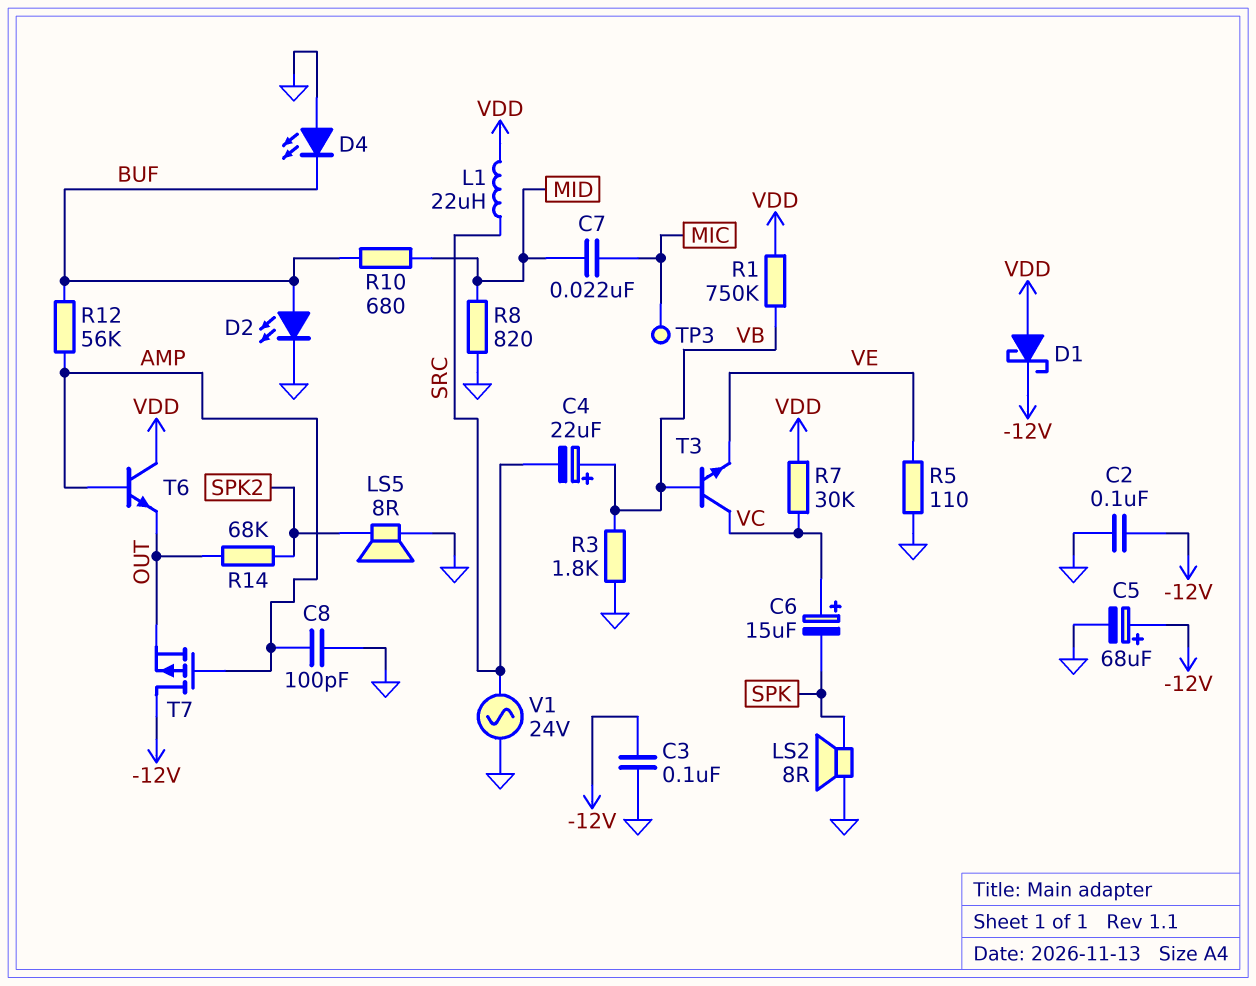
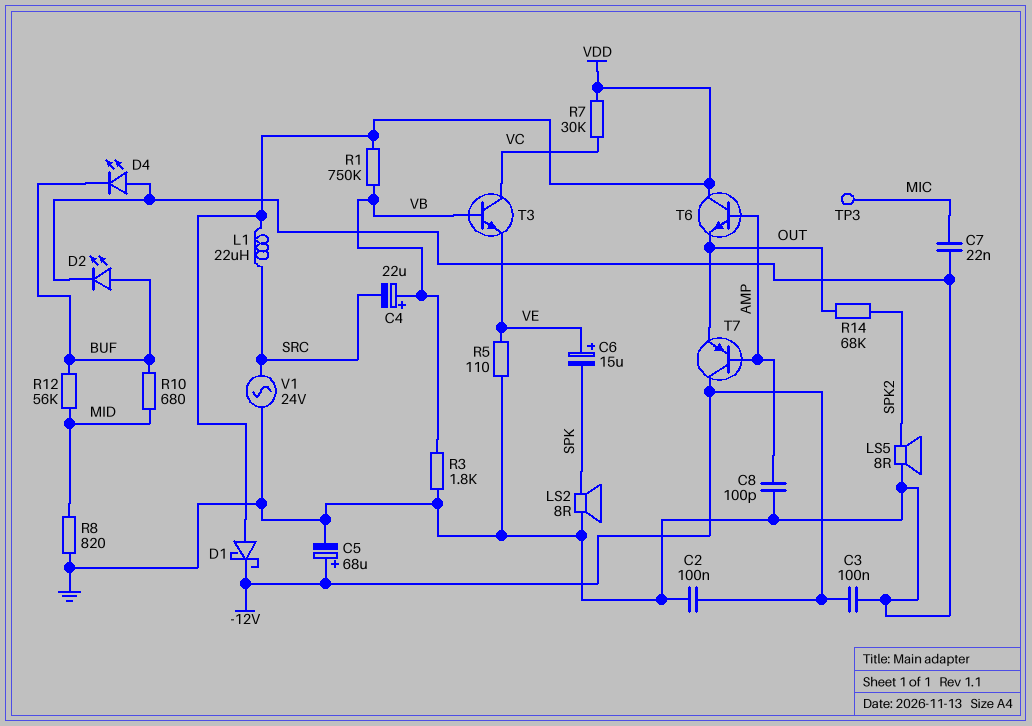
C6: 15uF (plus VC, minus SPK) -> 15uF (plus VE, minus SPK)
C7: 22nF (MIC, MID) -> 22nF (GND, MIC)
R12: 56k (AMP, BUF) -> 56k (BUF, MID)
T7: PMOS (G AMP, D -12V, S OUT) -> PNP (B AMP, C -12V, E OUT)

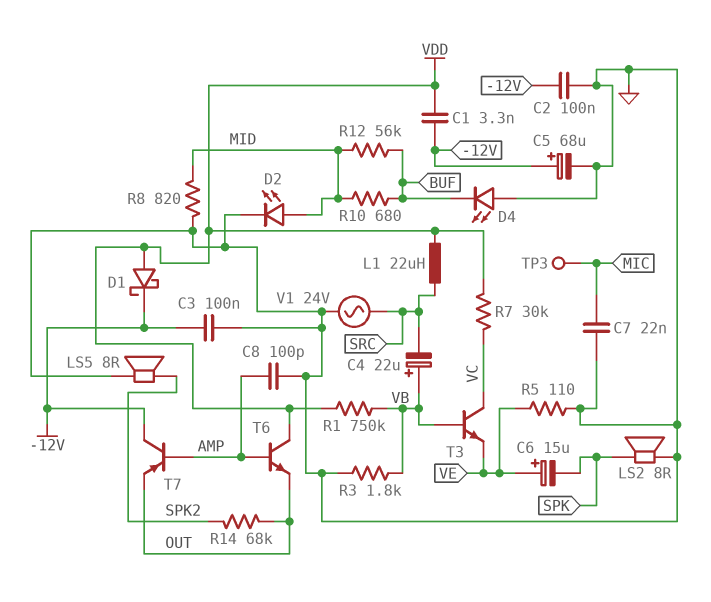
C1: none -> 3.3nF (-12V, VDD)
D2: LED (A BUF, K GND) -> LED (A MID, K GND)

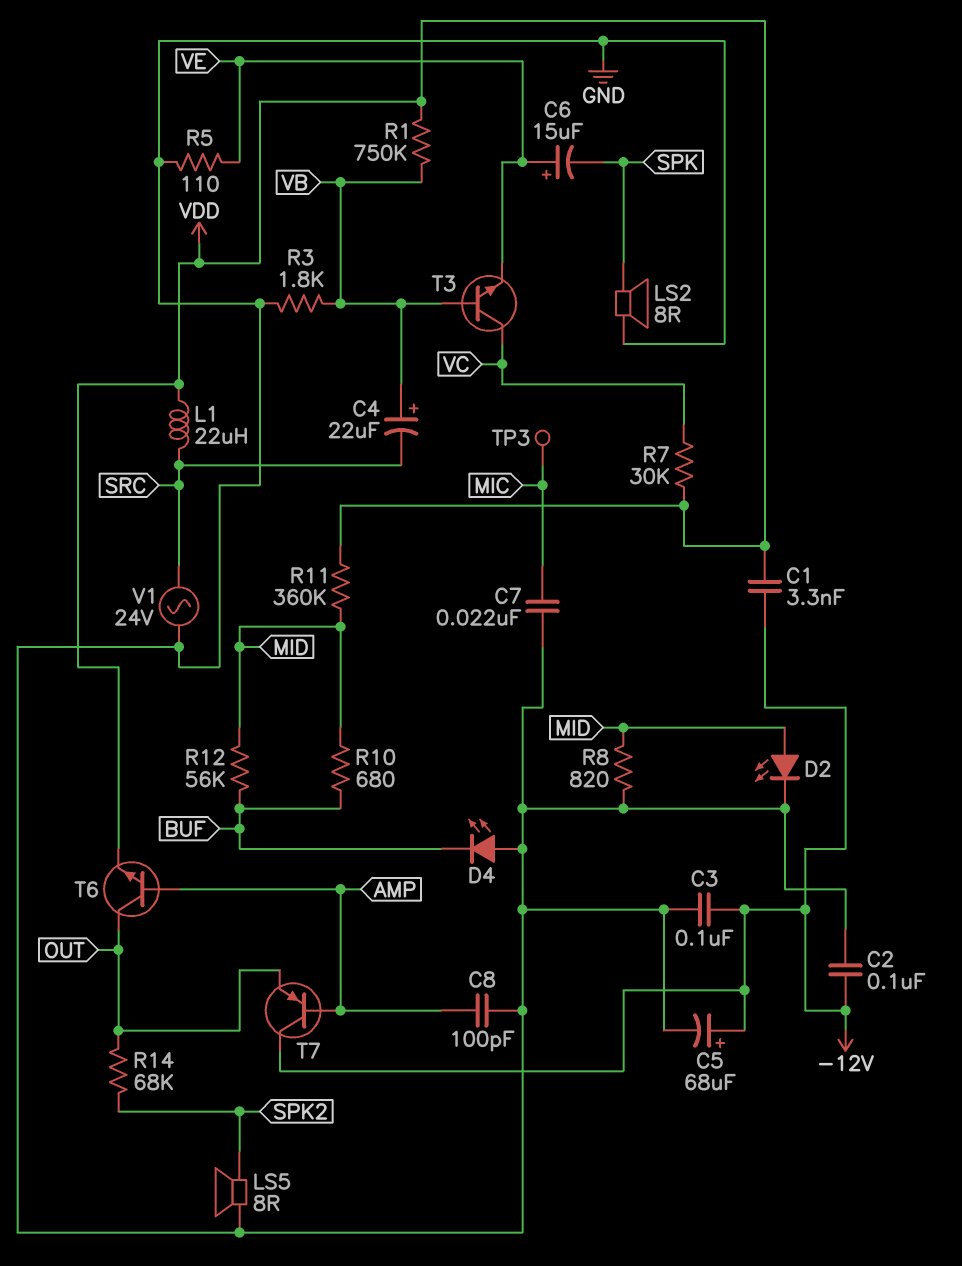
D1: schottky (A VDD, K -12V) -> none
R11: none -> 360k (MID, VDD)
T6: NPN (B AMP, C VDD, E OUT) -> NPN (B AMP, C OUT, E VDD)

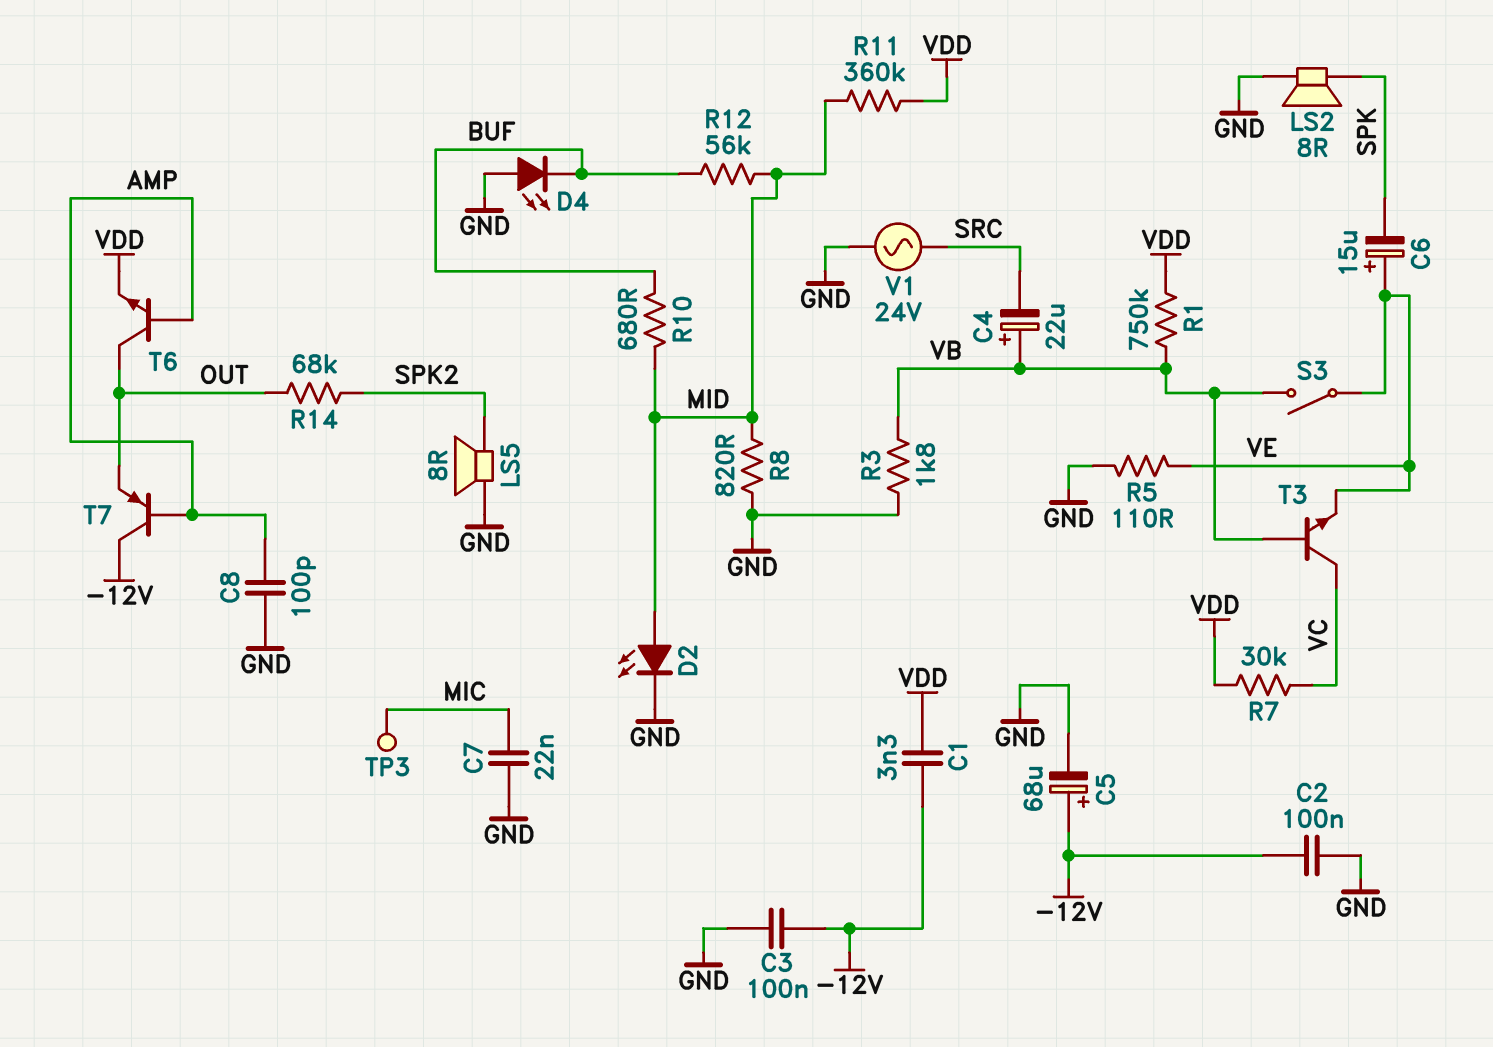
L1: 22uH (SRC, VDD) -> none
S3: none -> switch (VB, VE)

